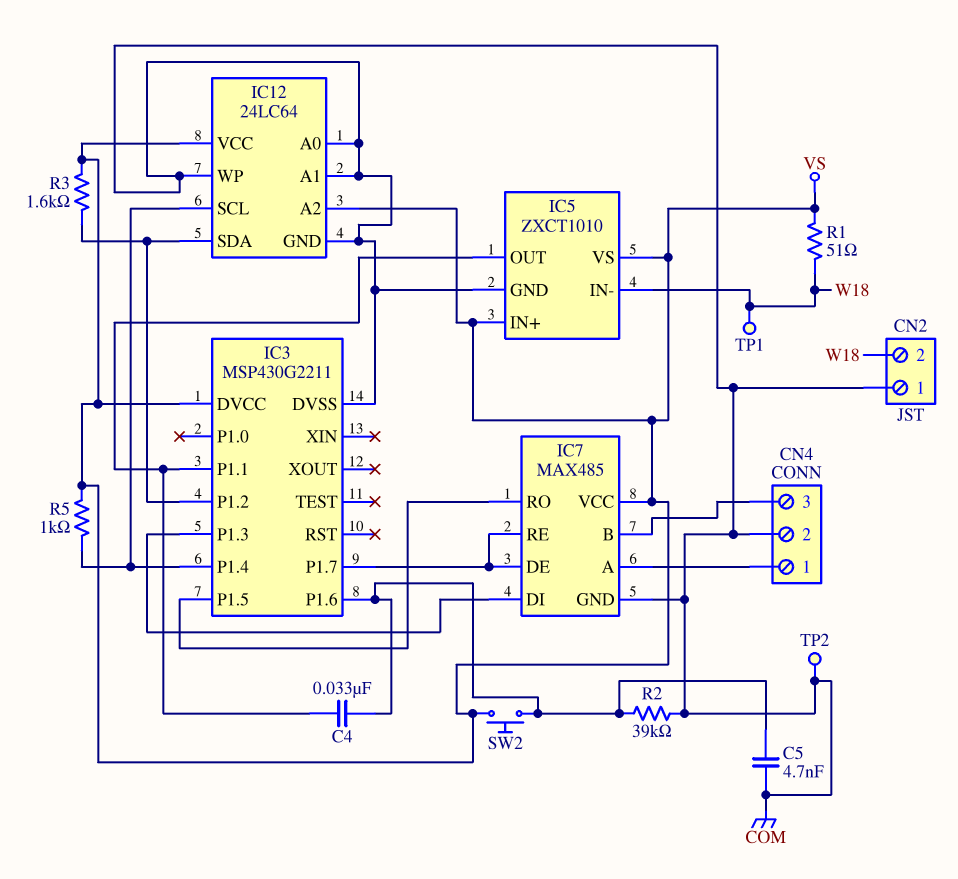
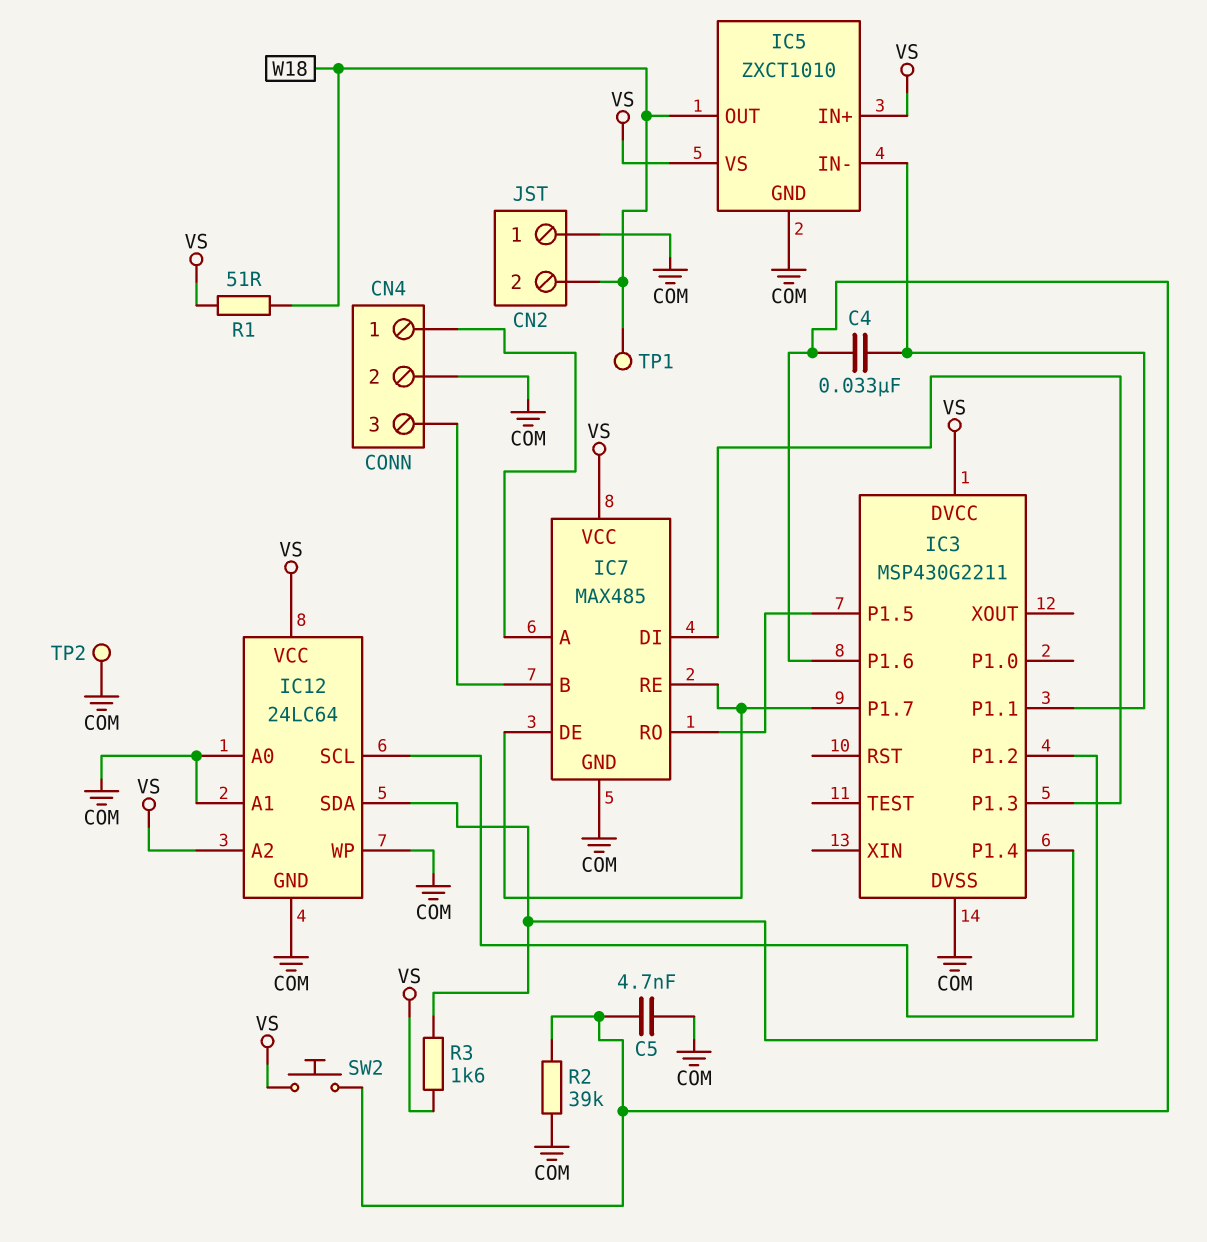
IC5 pin IN-: W18 -> IC3/P1.1
IC5 pin OUT: IC3/P1.1 -> W18
R5: 1k (IC3/P1.4, VS) -> none

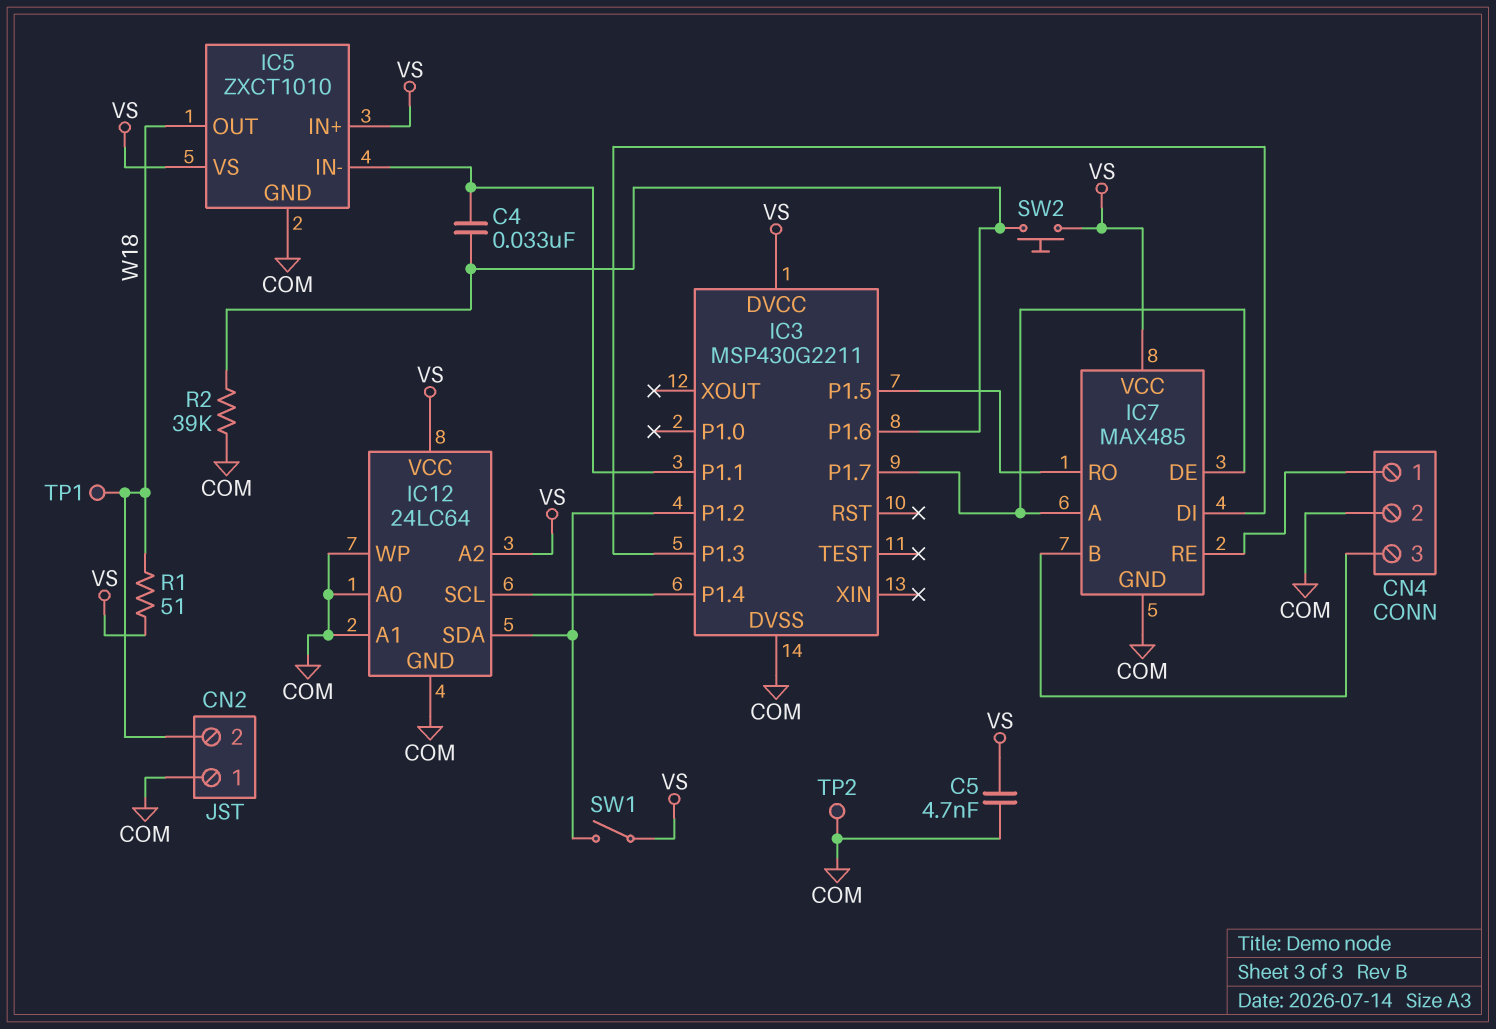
C5: 4.7nF (COM, IC3/P1.6) -> 4.7nF (COM, VS)
IC7 pin A: CN4/1 -> IC3/P1.7
IC7 pin RE: IC3/P1.7 -> CN4/1
R3: 1.6k (IC3/P1.2, VS) -> none
SW1: none -> switch (IC3/P1.2, VS)

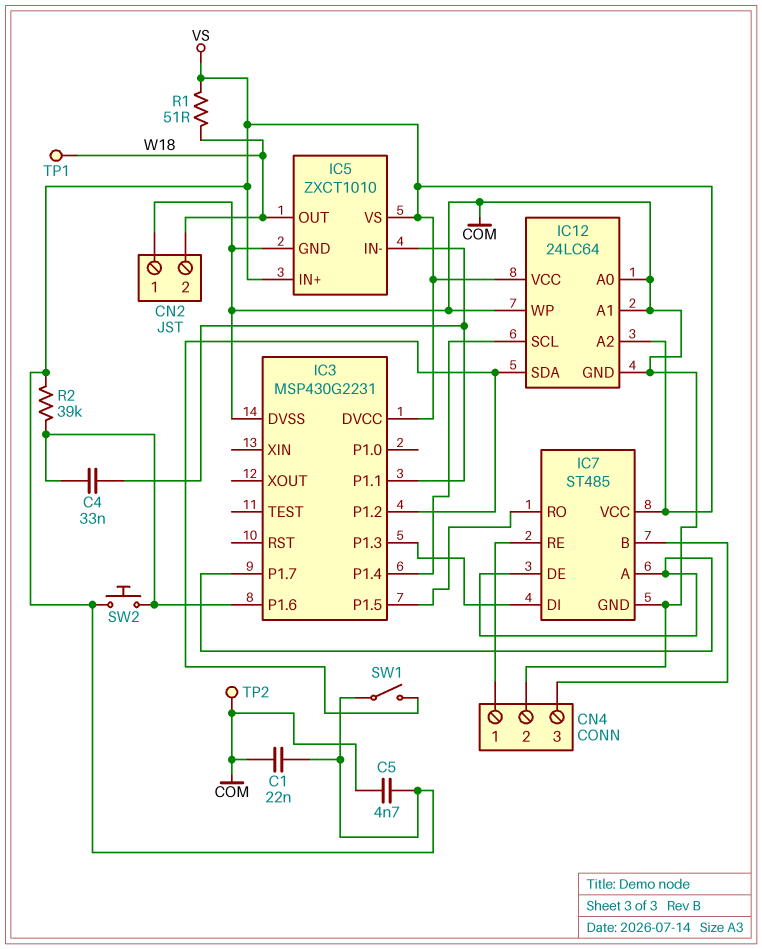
C1: none -> 22nF (COM, VS)
IC3: MSP430G2211 -> MSP430G2231
IC7: MAX485 -> ST485
R2: 39k (COM, IC3/P1.6) -> 39k (IC3/P1.6, VS)

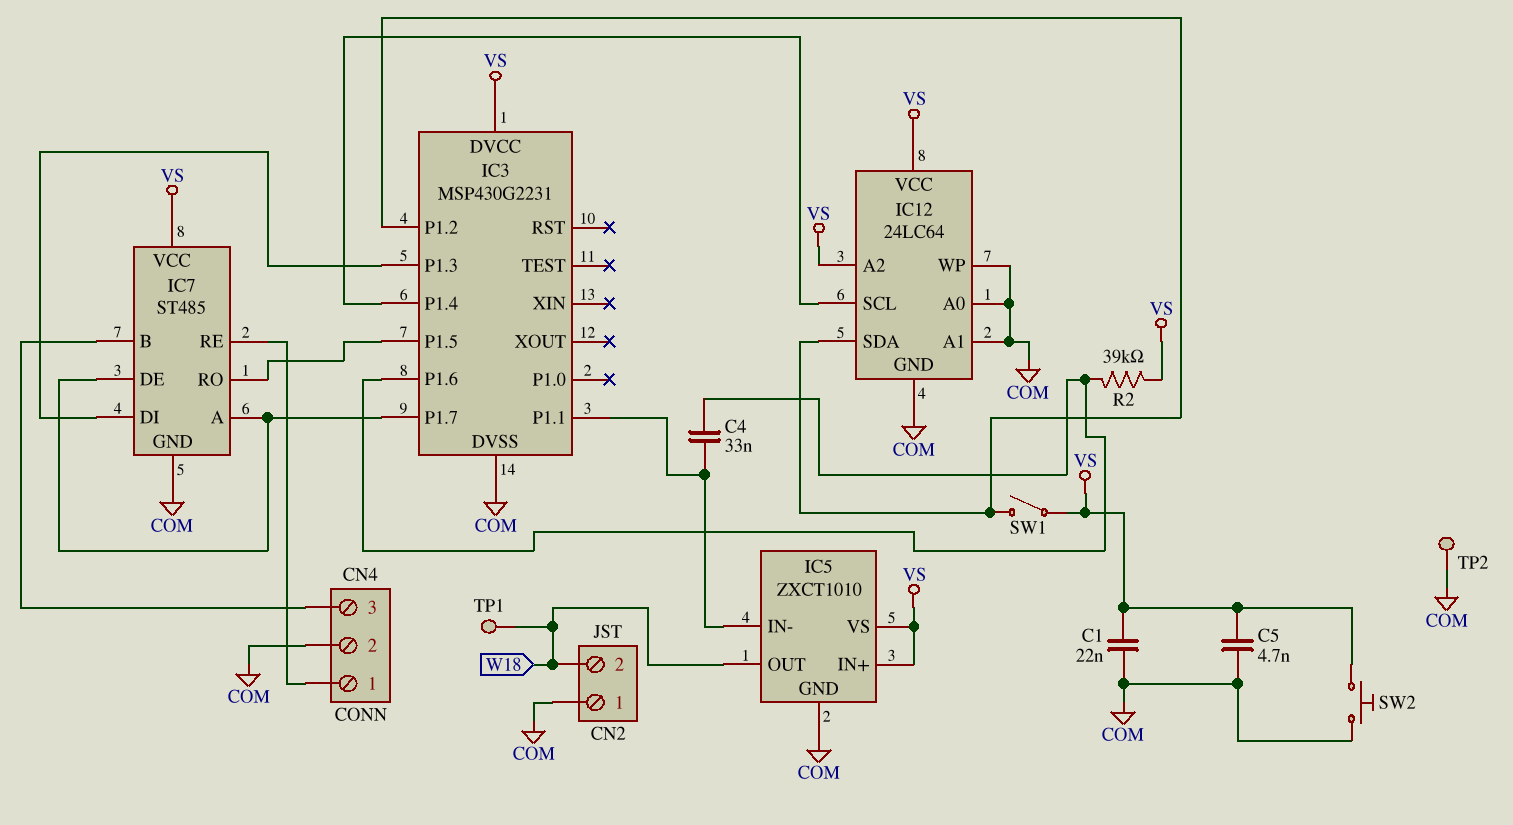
R1: 51 (VS, W18) -> none
SW2: button (IC3/P1.6, VS) -> button (COM, VS)

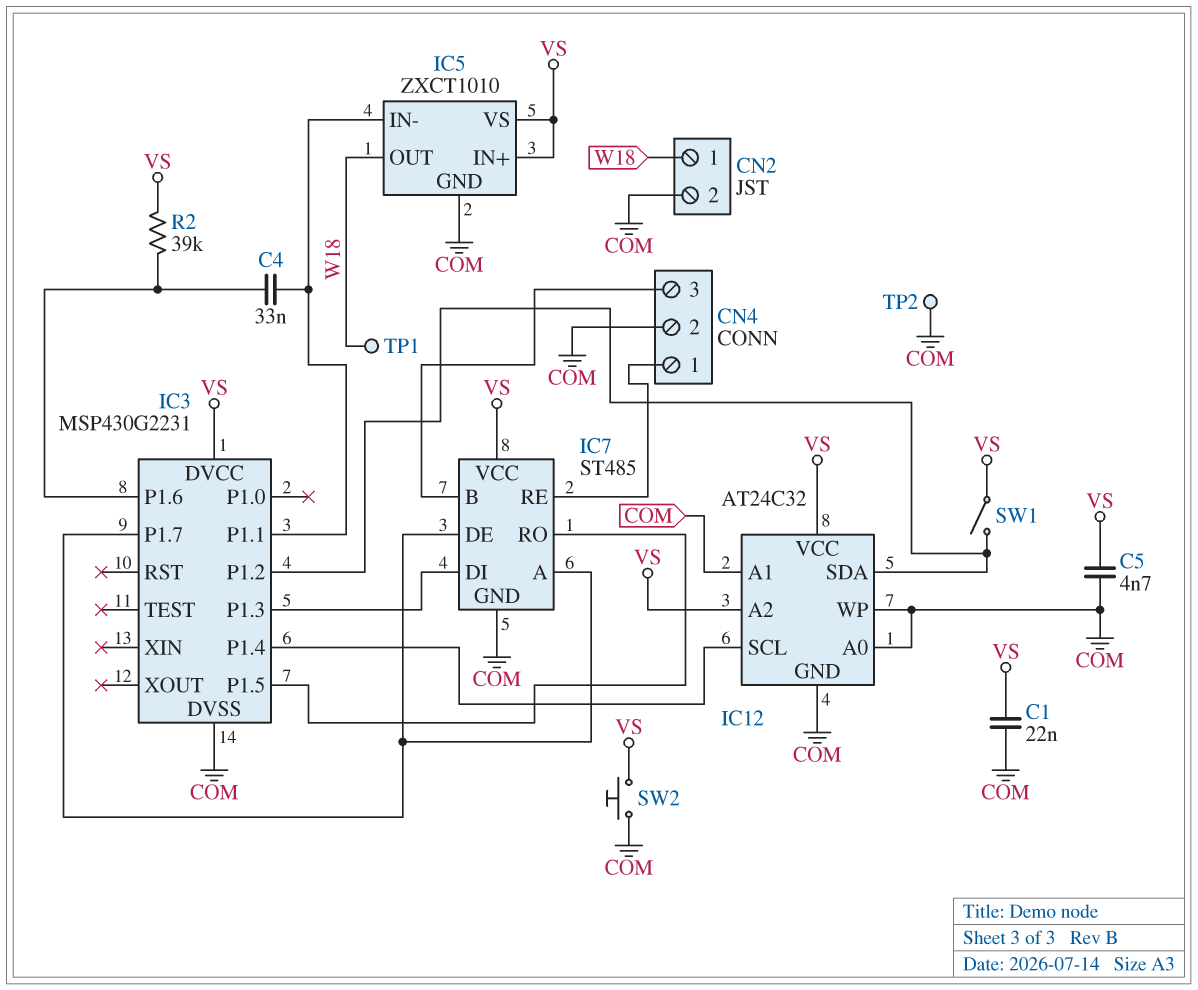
CN2 pin 1: COM -> W18
CN2 pin 2: W18 -> COM
IC12: 24LC64 -> AT24C32

